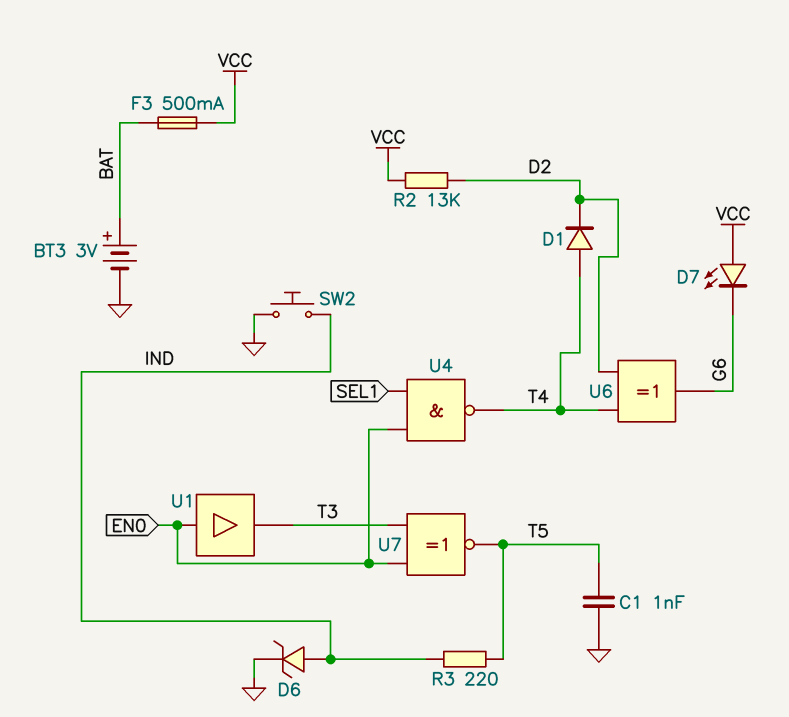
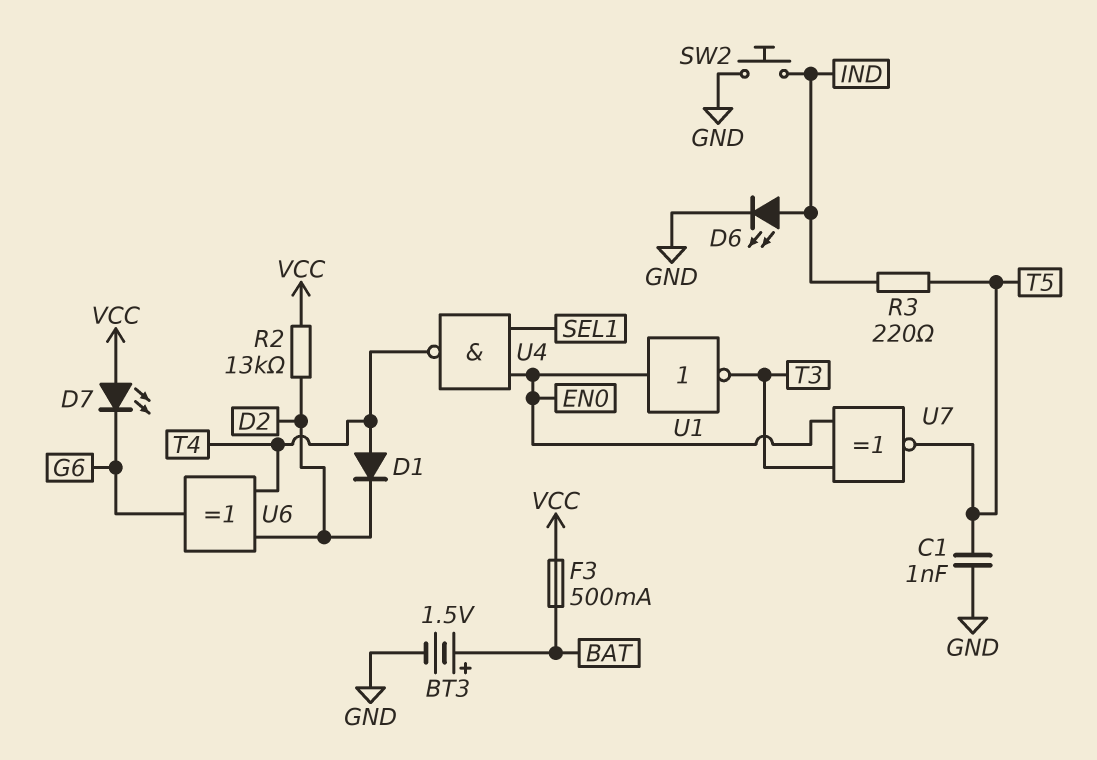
BT3: 3V (plus BAT, minus GND) -> 1.5V (plus BAT, minus GND)
D6: zener (A IND, K GND) -> LED (A IND, K GND)
U1: buffer (in EN0, out T3) -> NOT (in EN0, out T3)

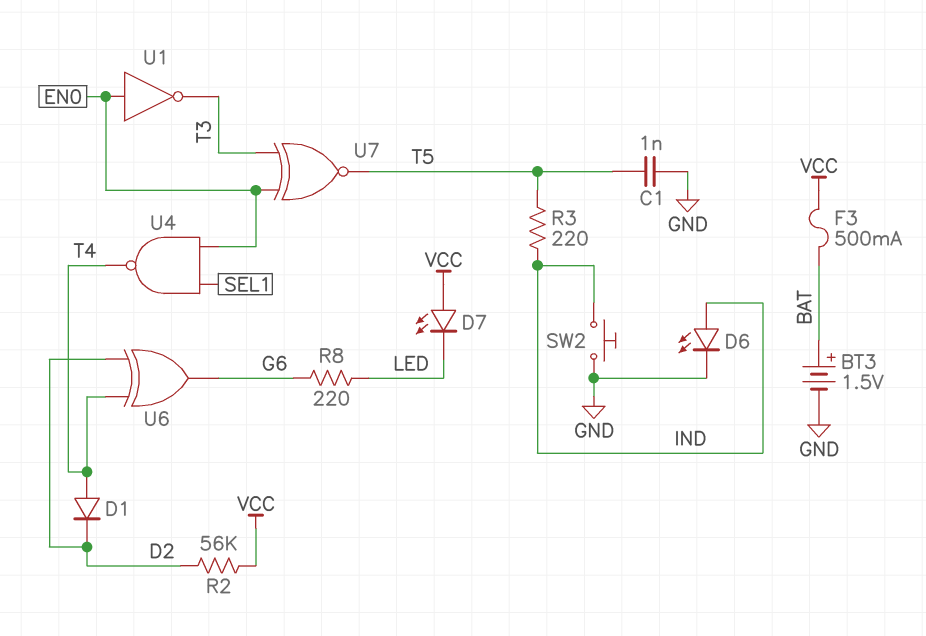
D7: LED (A VCC, K G6) -> LED (A VCC, K LED)
R2: 13k (D2, VCC) -> 56k (D2, VCC)
R8: none -> 220 (G6, LED)

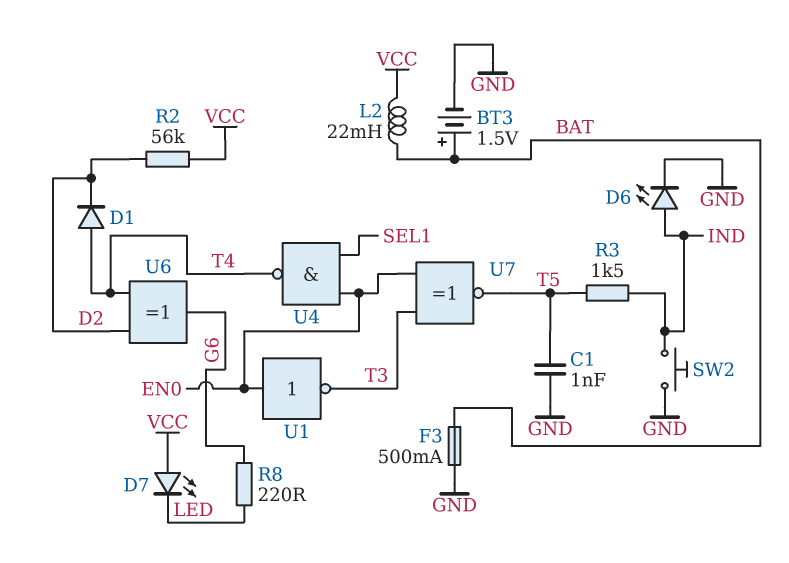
F3: 500mA (BAT, VCC) -> 500mA (BAT, GND)
L2: none -> 22mH (BAT, VCC)
R3: 220 (IND, T5) -> 1.5k (IND, T5)

